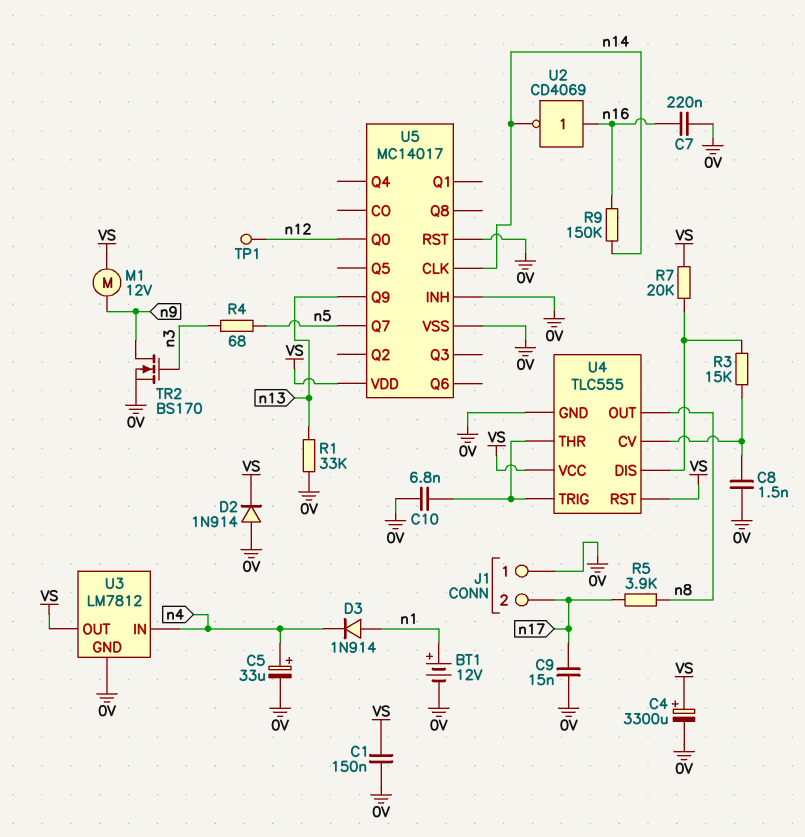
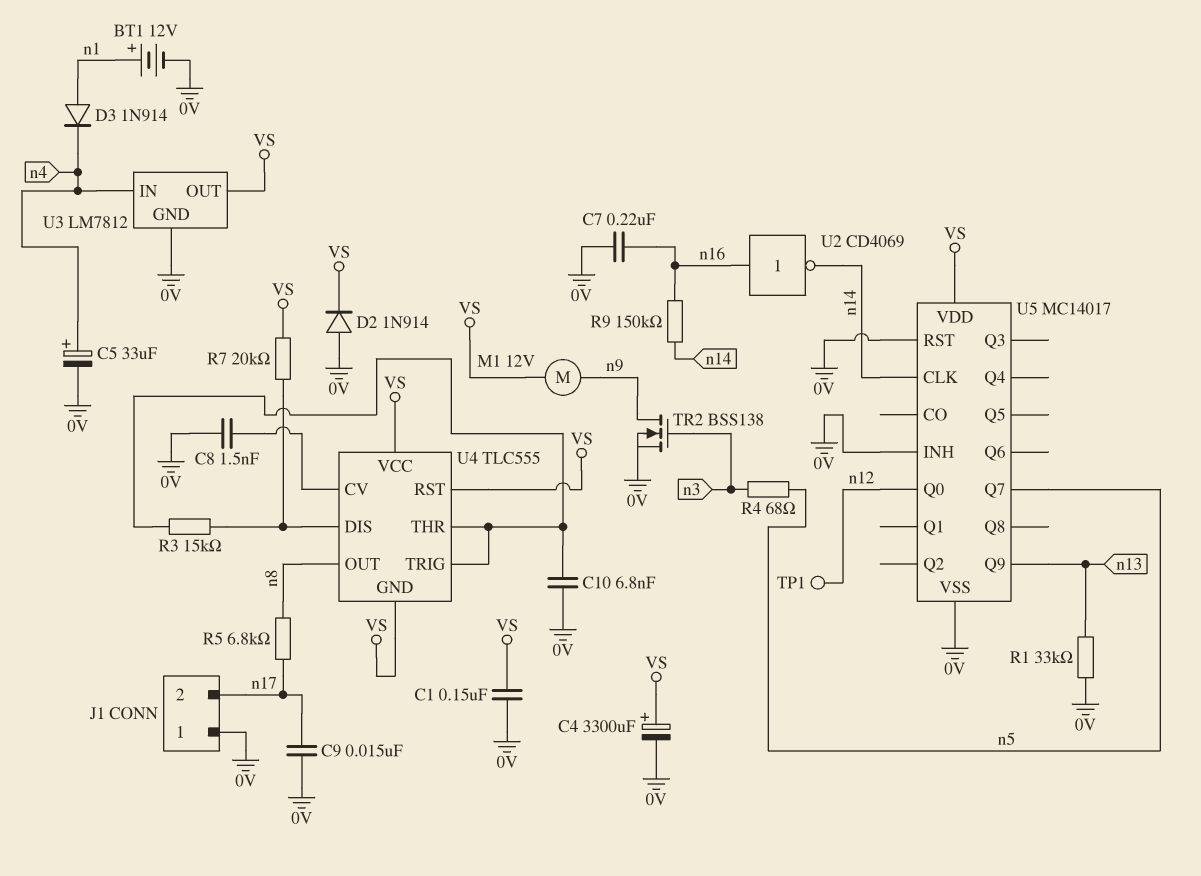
R3: 15k (U4/CV, U4/DIS) -> 15k (U4/DIS, U4/THR)
R5: 3.9k (n8, n17) -> 6.8k (n8, n17)
TR2: NMOS BS170 (G n3, D n9, S 0V) -> NMOS BSS138 (G n3, D n9, S 0V)
U4 pin GND: 0V -> VS

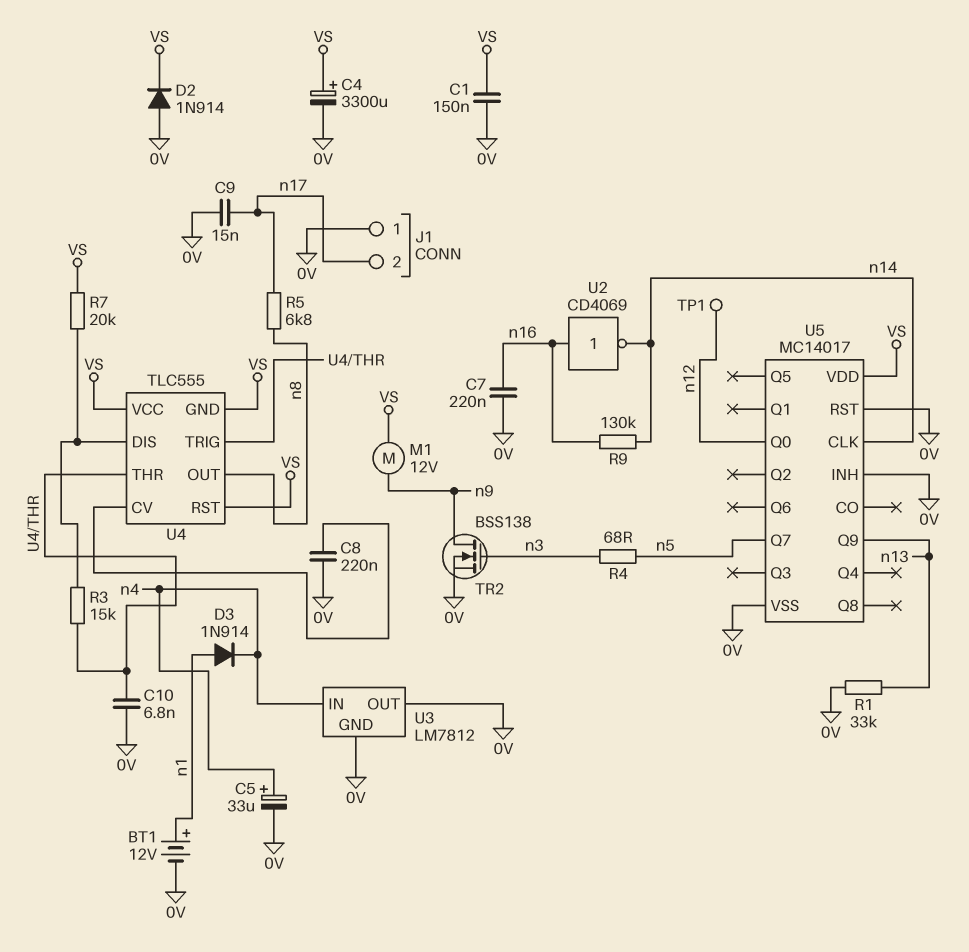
C8: 1.5nF (0V, U4/CV) -> 220nF (0V, U4/CV)
R9: 150k (n14, n16) -> 130k (n14, n16)
U3 pin OUT: VS -> 0V

